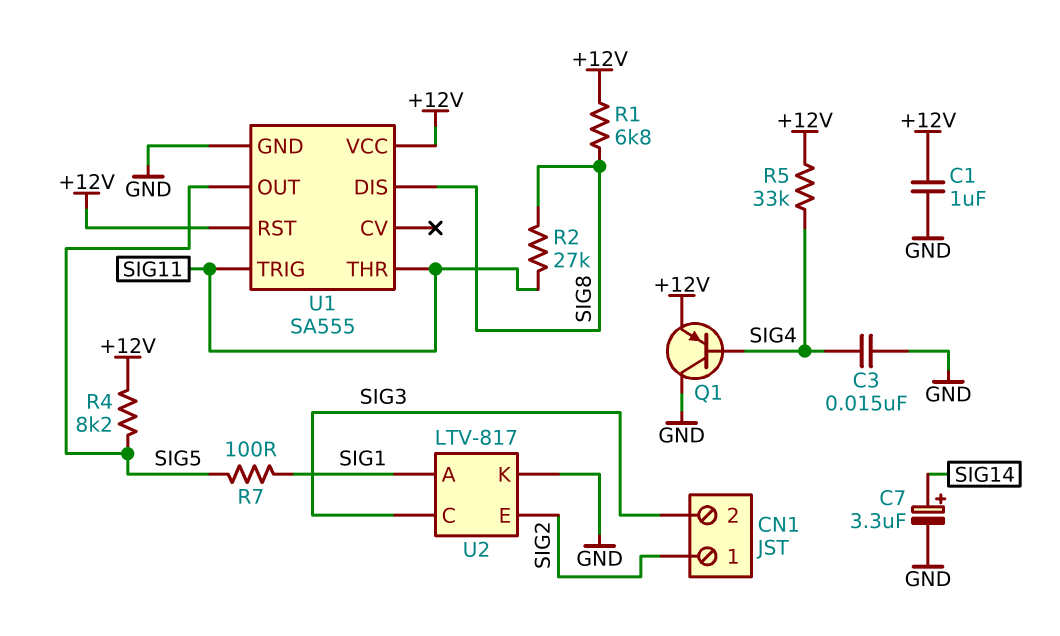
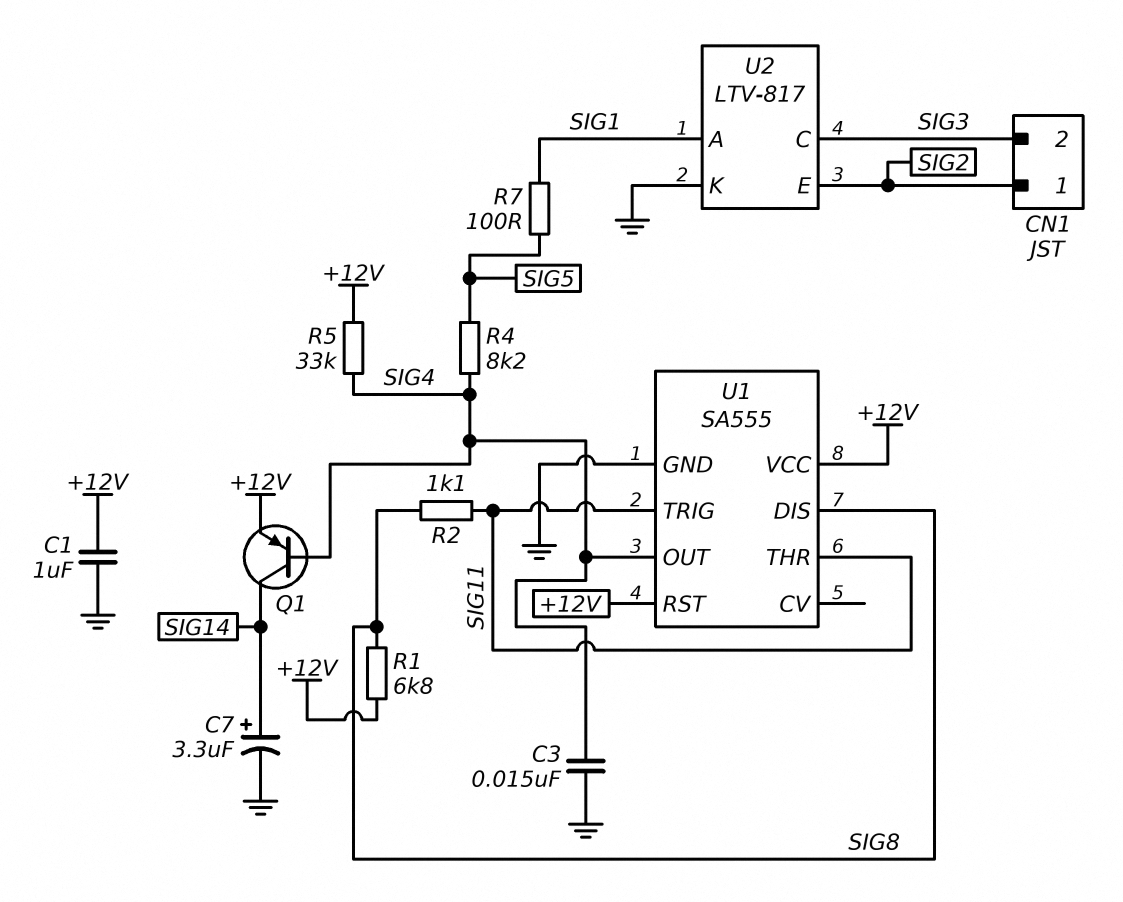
Q1: PNP (B SIG4, C GND, E +12V) -> PNP (B SIG4, C SIG14, E +12V)
R2: 27k (SIG8, SIG11) -> 1.1k (SIG8, SIG11)
R4: 8.2k (+12V, SIG5) -> 8.2k (SIG4, SIG5)
U1 pin OUT: SIG5 -> SIG4

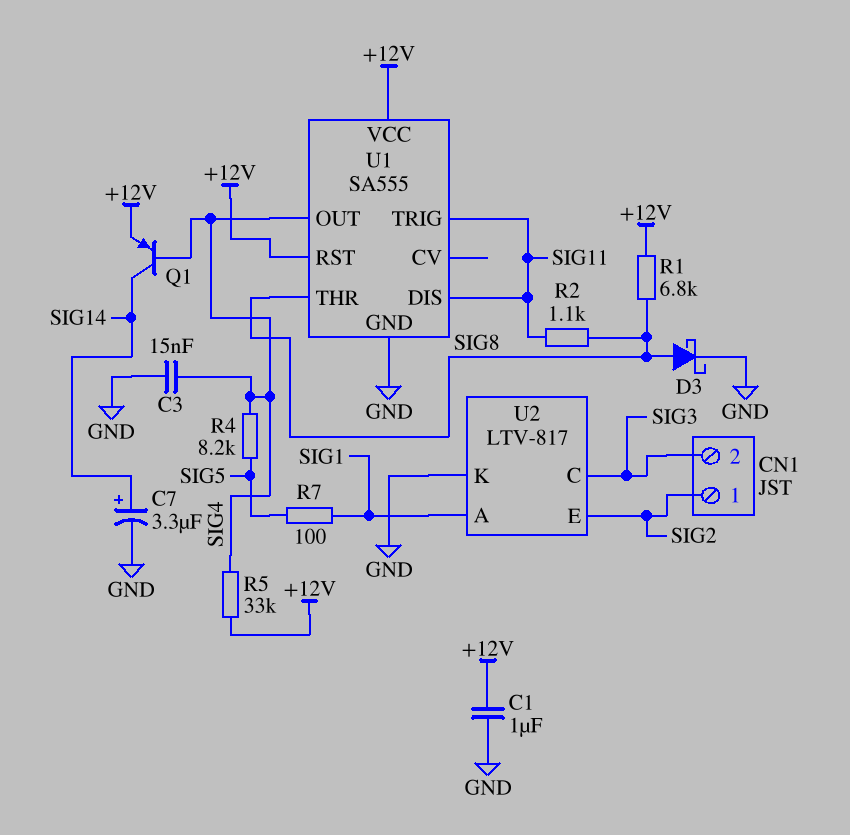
D3: none -> schottky (A SIG8, K GND)
U1 pin DIS: SIG8 -> SIG11
U1 pin THR: SIG11 -> SIG8

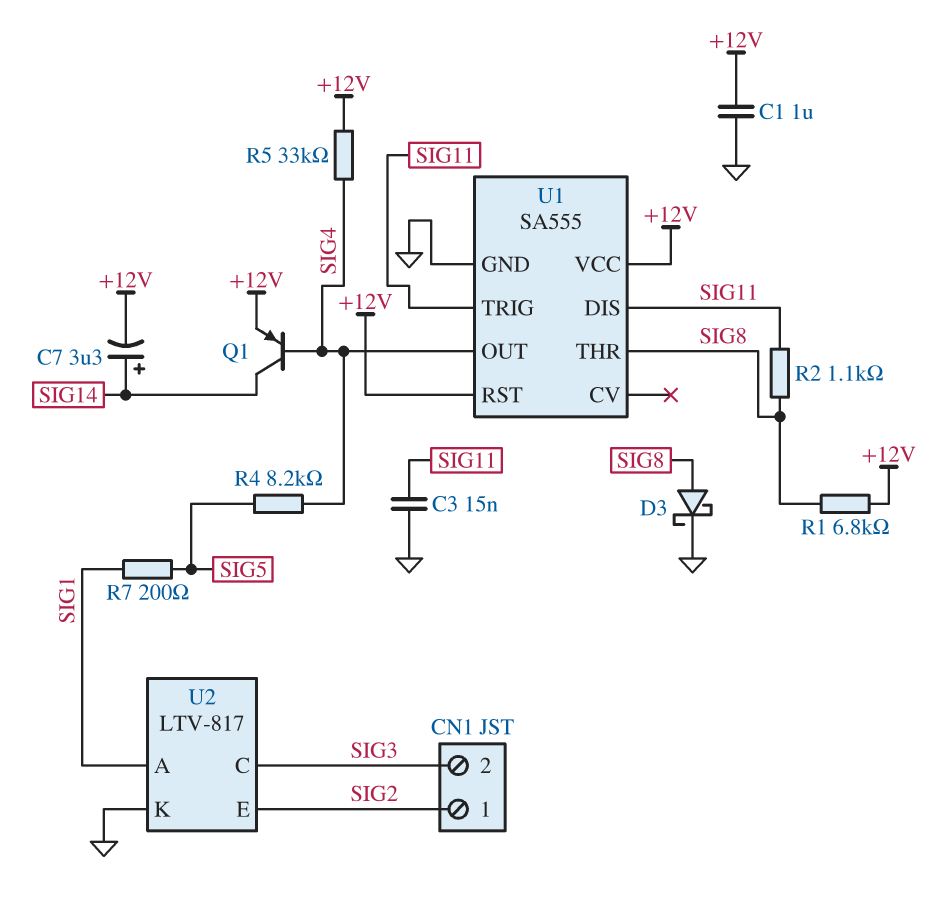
C3: 15nF (GND, SIG4) -> 15nF (GND, SIG11)
C7: 3.3uF (plus SIG14, minus GND) -> 3.3uF (plus SIG14, minus +12V)
R7: 100 (SIG1, SIG5) -> 200 (SIG1, SIG5)

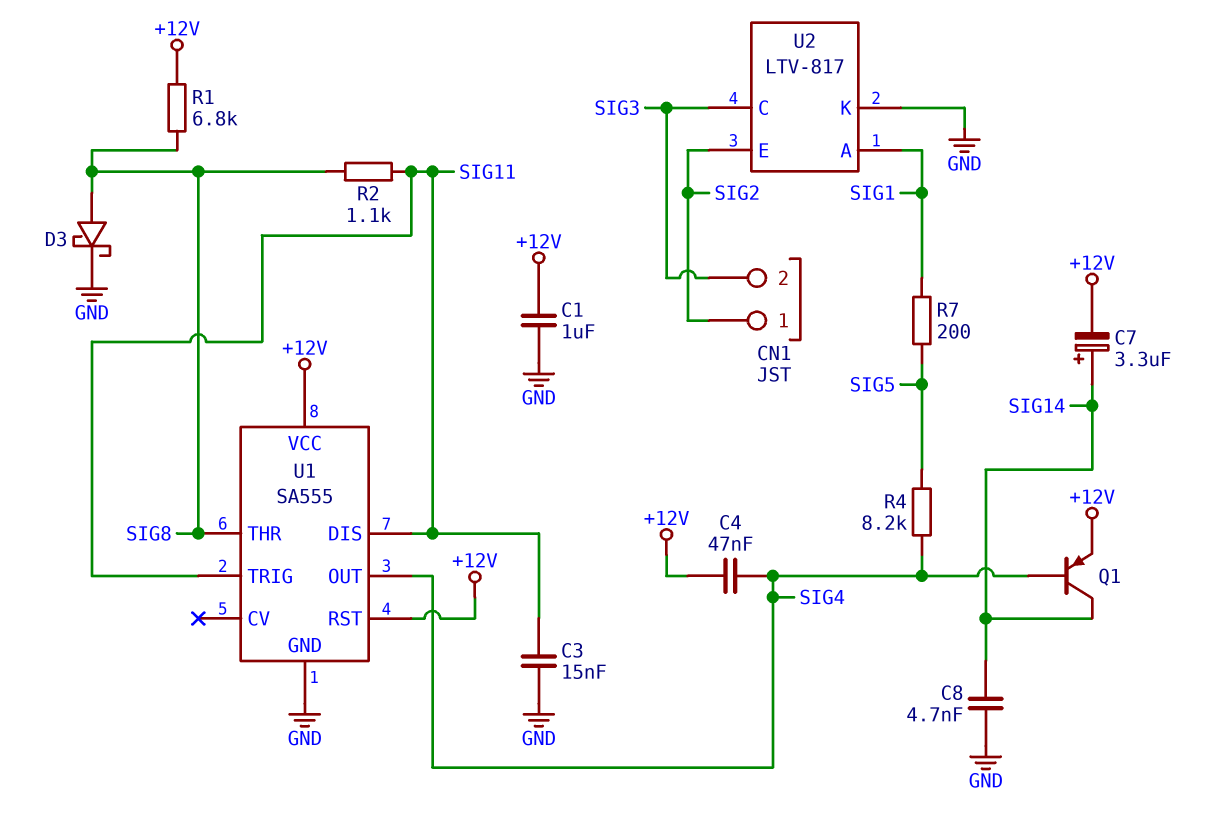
C4: none -> 47nF (+12V, SIG4)
C8: none -> 4.7nF (GND, SIG14)
R5: 33k (+12V, SIG4) -> none

